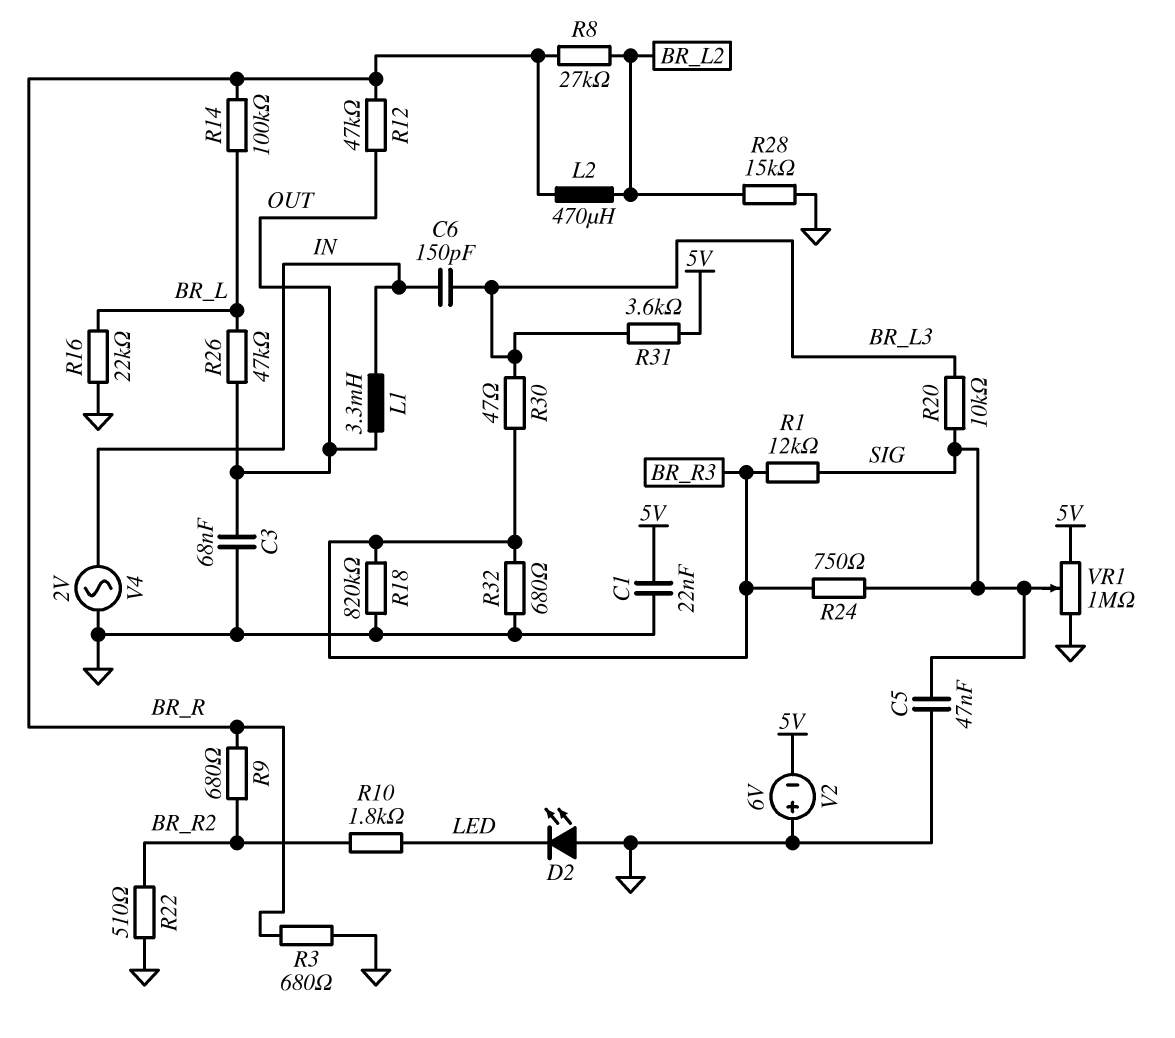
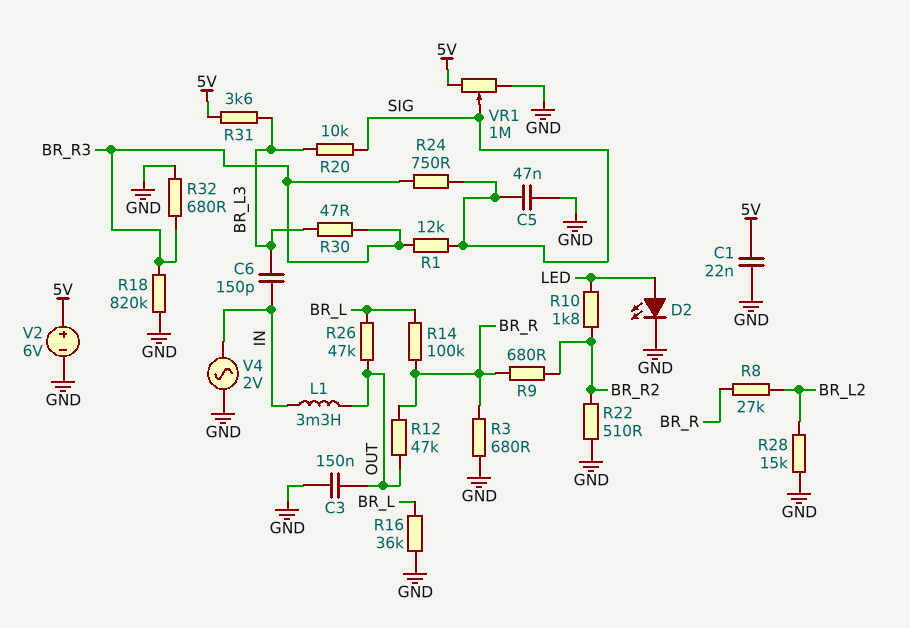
C3: 68nF (GND, OUT) -> 150nF (GND, OUT)
D2: LED (A GND, K LED) -> LED (A LED, K GND)
L2: 470uH (BR_L2, BR_R) -> none
R16: 22k (BR_L, GND) -> 36k (BR_L, GND)
V2: 6V (plus GND, minus 5V) -> 6V (plus 5V, minus GND)

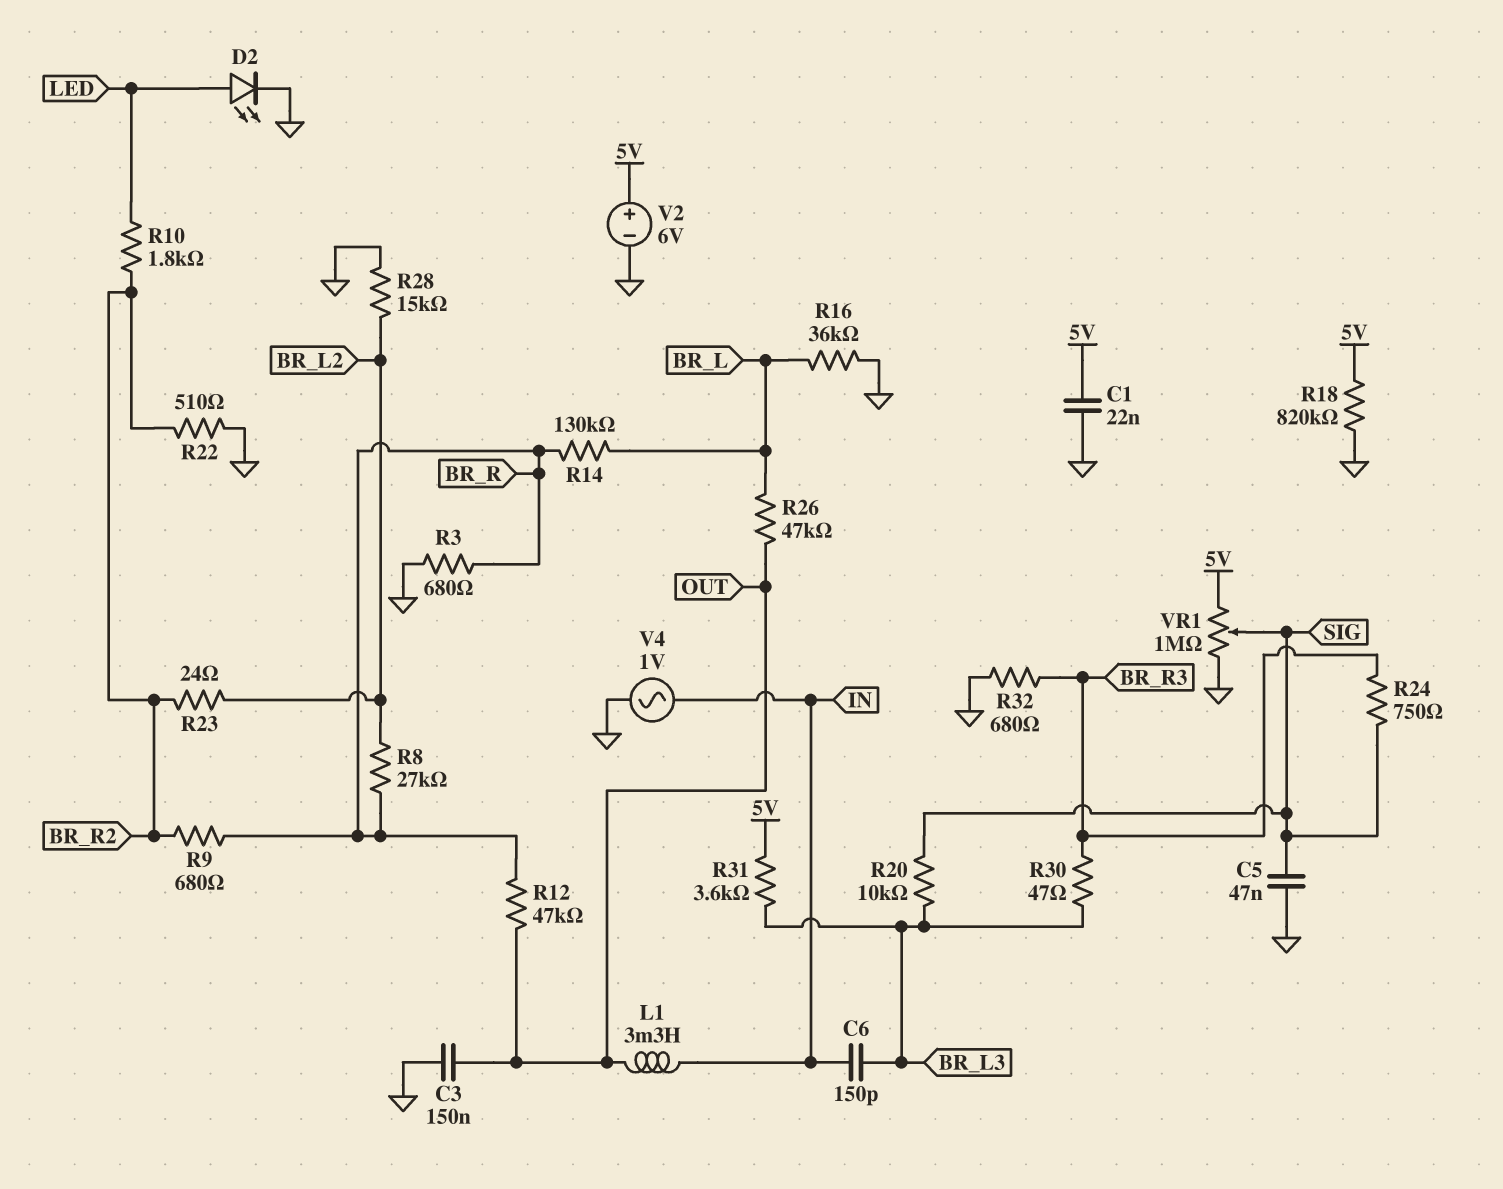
R1: 12k (BR_R3, SIG) -> none
R14: 100k (BR_L, BR_R) -> 130k (BR_L, BR_R)
R18: 820k (BR_R3, GND) -> 820k (5V, GND)
R23: none -> 24 (BR_L2, BR_R2)
V4: AC 2V (GND, IN) -> AC 1V (GND, IN)

